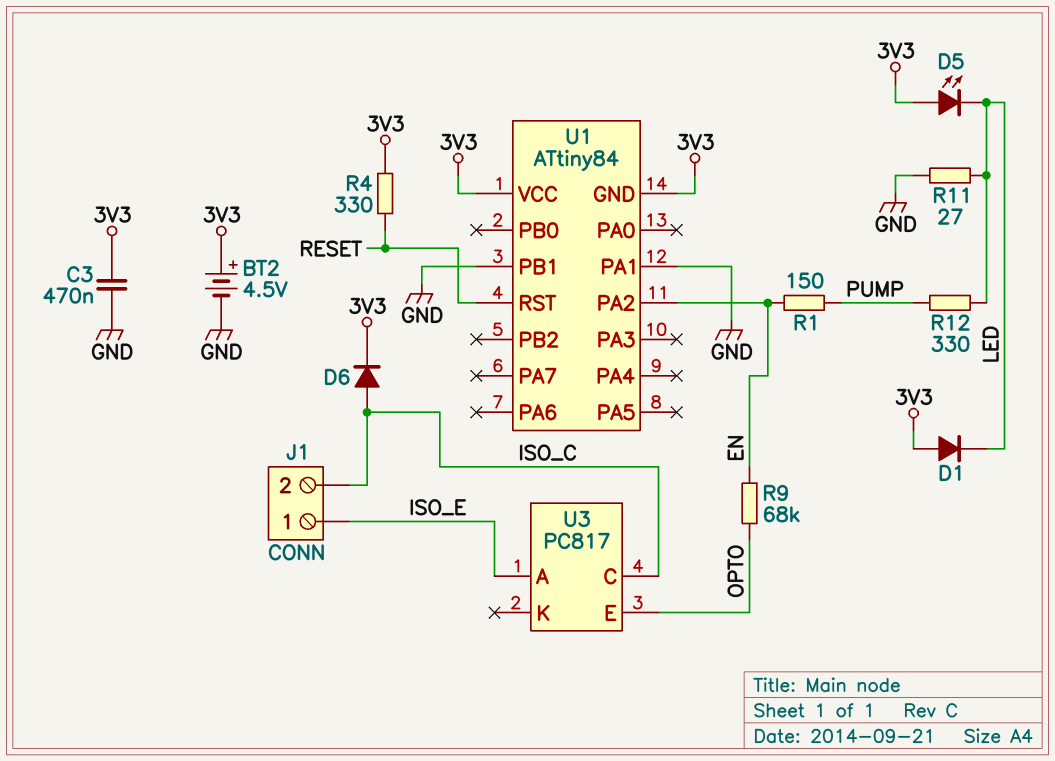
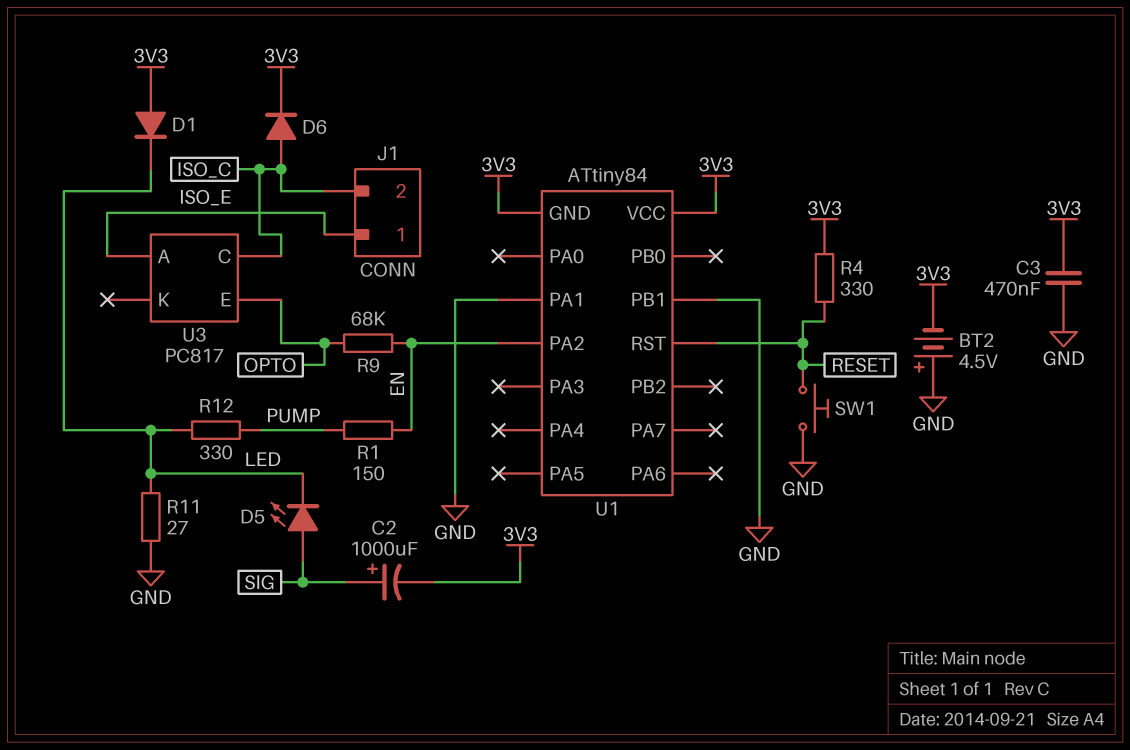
BT2: 4.5V (plus 3V3, minus GND) -> 4.5V (plus GND, minus 3V3)
C2: none -> 1000uF (plus SIG, minus 3V3)
D5: LED (A 3V3, K LED) -> LED (A SIG, K LED)
SW1: none -> button (GND, RESET)

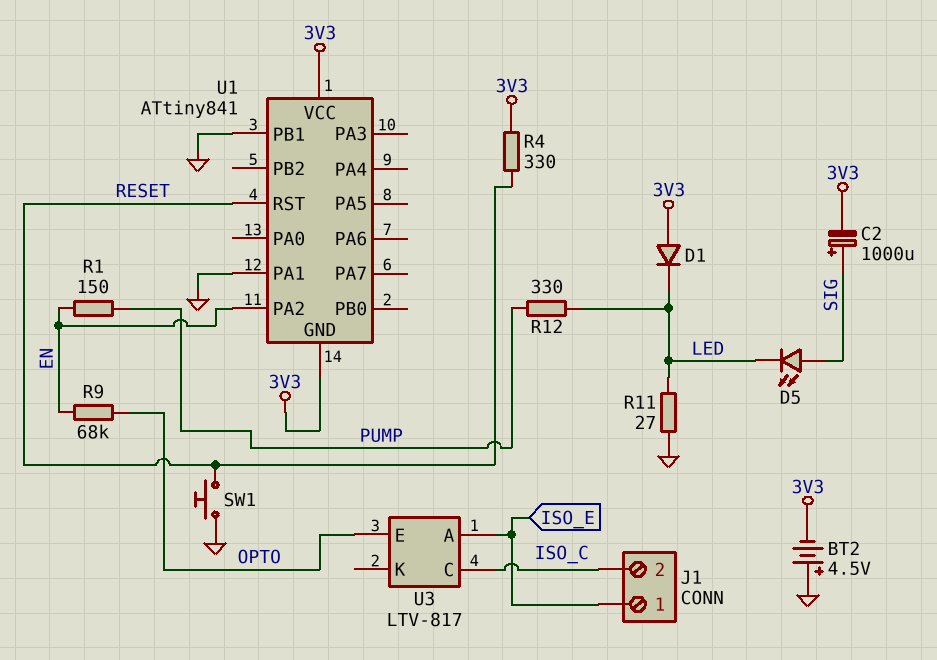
C3: 470nF (3V3, GND) -> none
D6: diode (A ISO_C, K 3V3) -> none
U1: ATtiny84 -> ATtiny841
U3: PC817 -> LTV-817

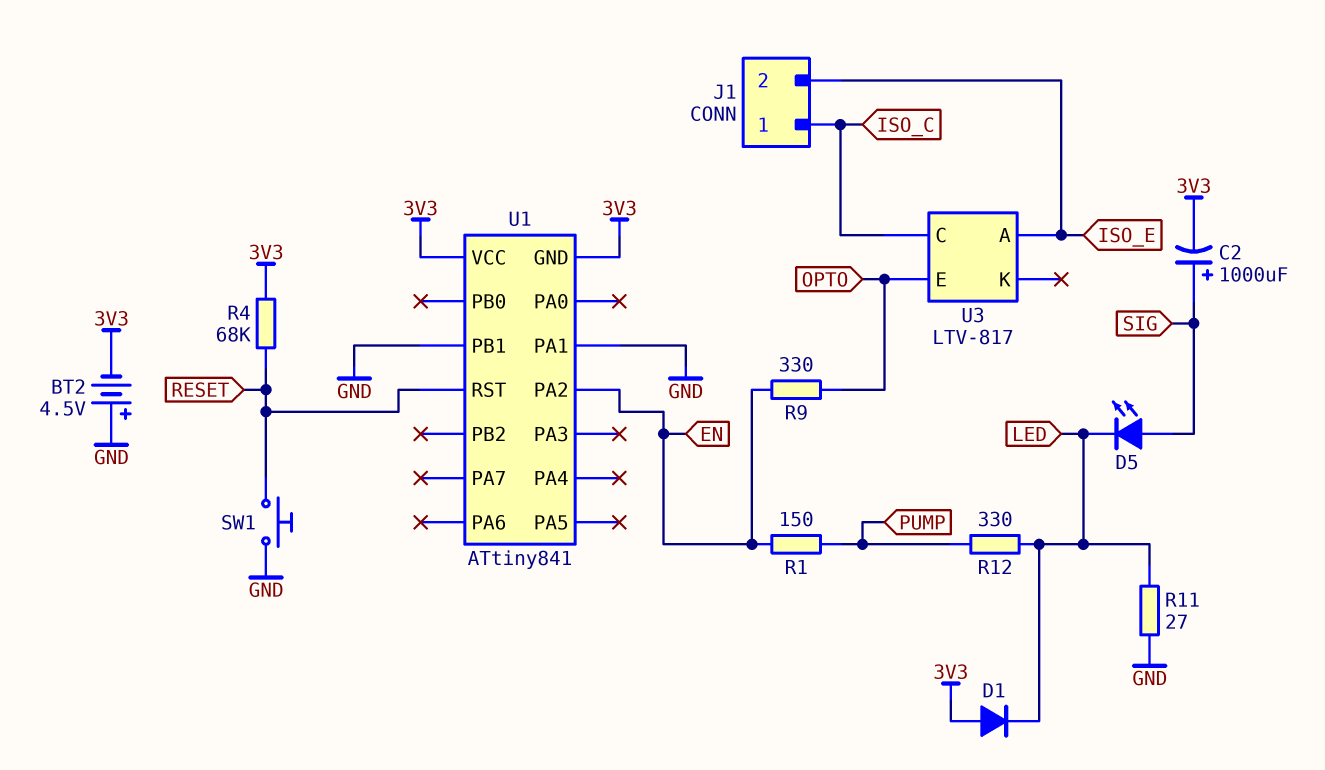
J1 pin 1: ISO_E -> ISO_C
J1 pin 2: ISO_C -> ISO_E
R4: 330 (3V3, RESET) -> 68k (3V3, RESET)
R9: 68k (EN, OPTO) -> 330 (EN, OPTO)

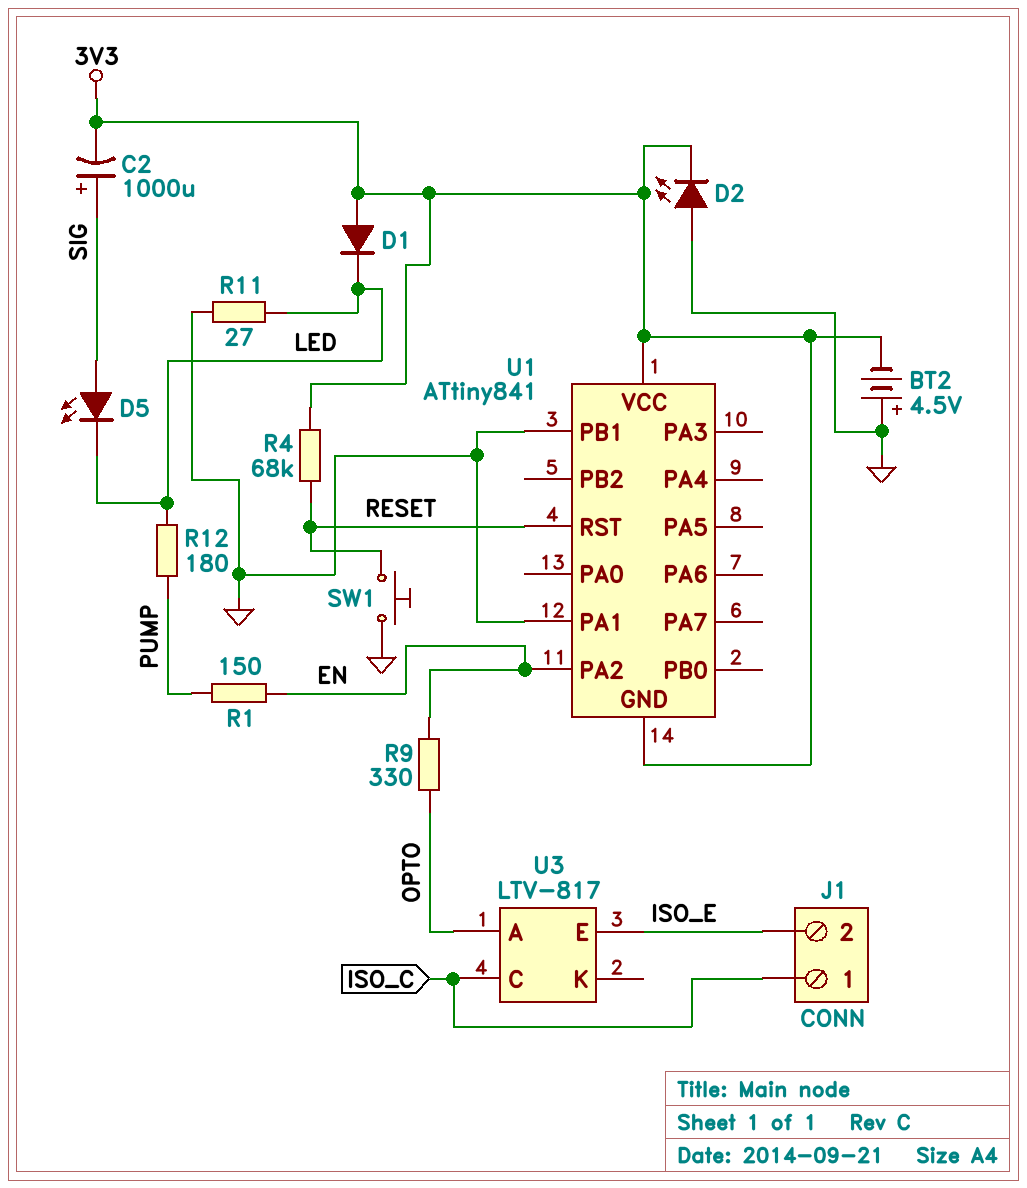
D2: none -> LED (A GND, K 3V3)
R12: 330 (LED, PUMP) -> 180 (LED, PUMP)
U3 pin A: ISO_E -> OPTO
U3 pin E: OPTO -> ISO_E

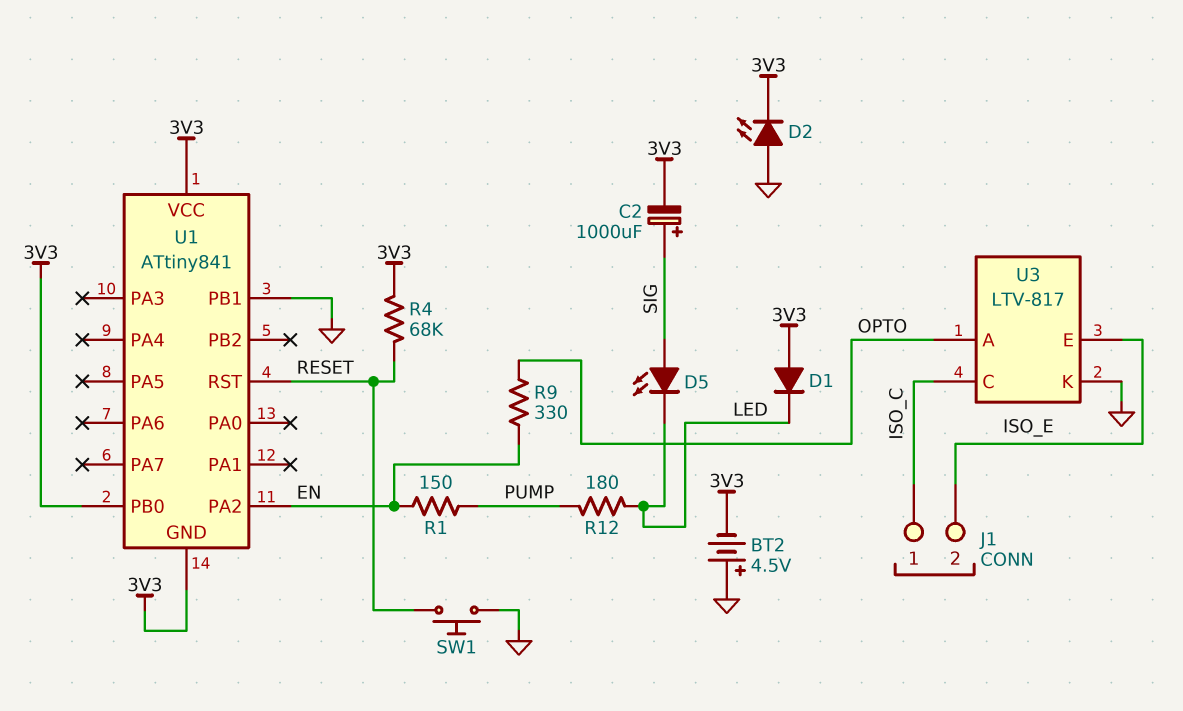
R11: 27 (GND, LED) -> none
U1 pin PA1: GND -> none
U1 pin PB0: none -> 3V3
U3 pin K: none -> GND

